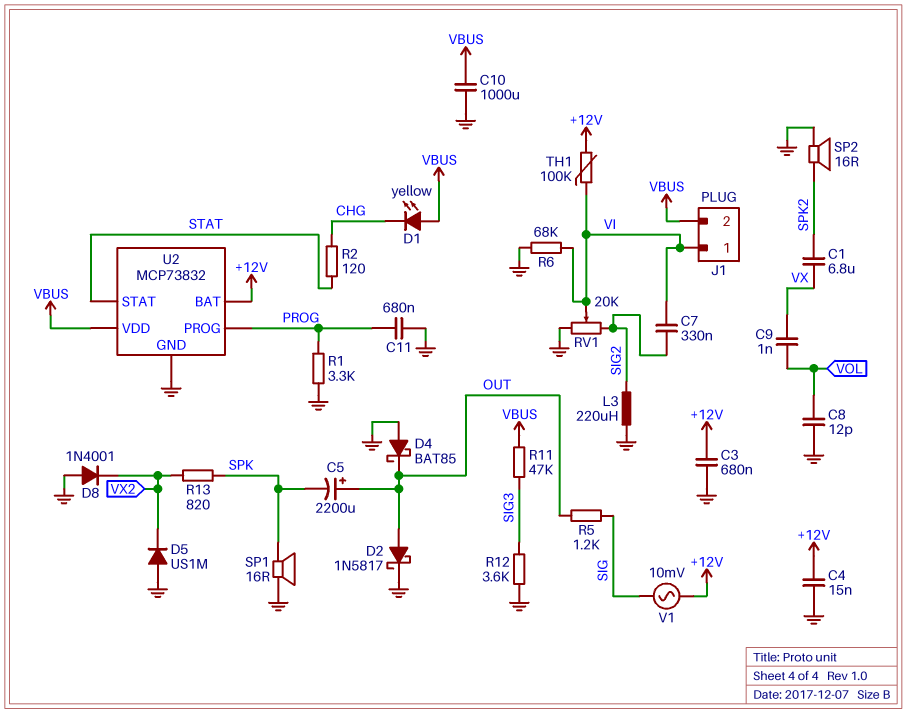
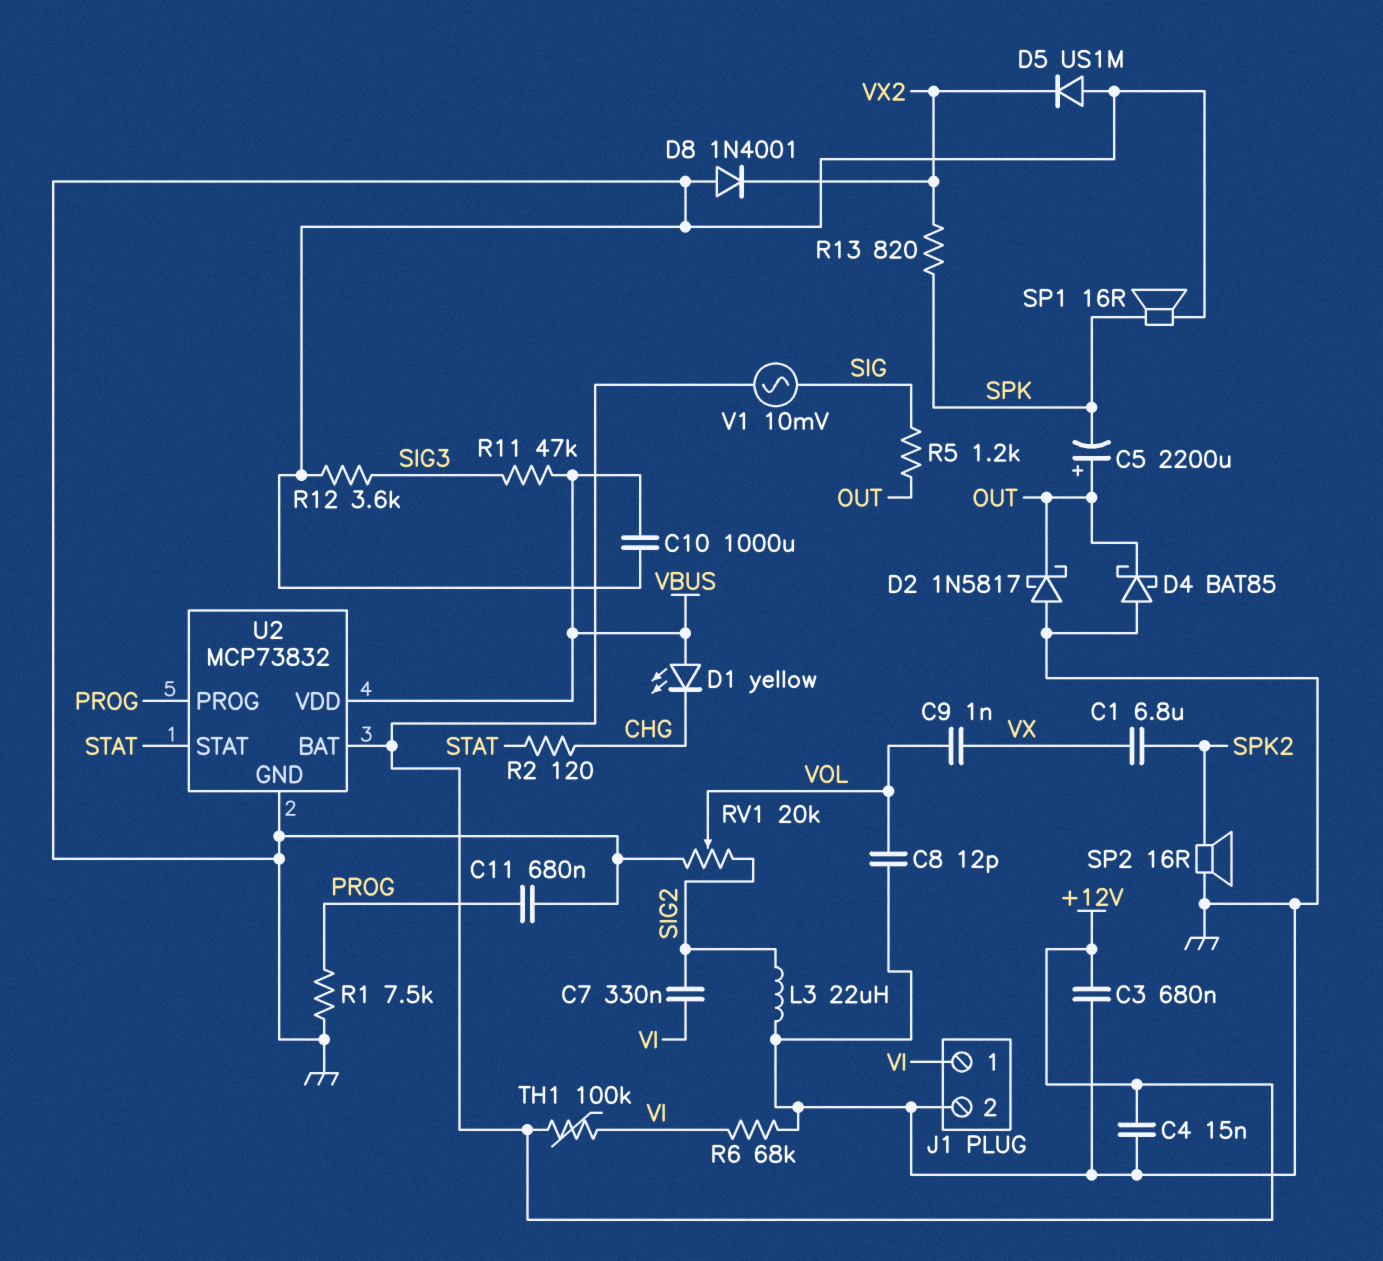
D2: schottky 1N5817 (A OUT, K GND) -> schottky 1N5817 (A GND, K OUT)
J1 pin 2: VBUS -> GND
L3: 220uH (GND, SIG2) -> 22uH (GND, SIG2)
R1: 3.3k (GND, PROG) -> 7.5k (GND, PROG)
RV1: 20k (GND, SIG2, wiper VI) -> 20k (GND, SIG2, wiper VOL)

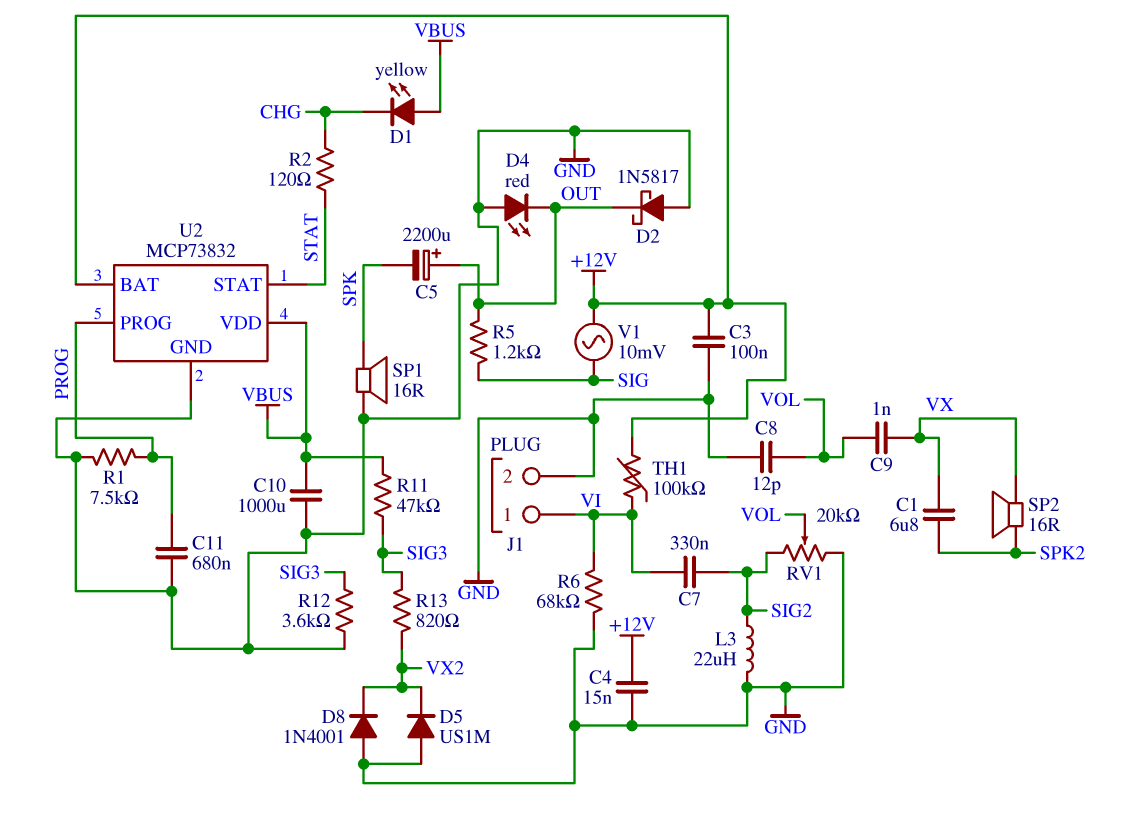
C3: 680nF (+12V, GND) -> 100nF (+12V, GND)
D4: schottky BAT85 (A GND, K OUT) -> LED red (A GND, K OUT)
R13: 820 (SPK, VX2) -> 820 (SIG3, VX2)
SP2: speaker 16R (GND, SPK2) -> speaker 16R (SPK2, VX)

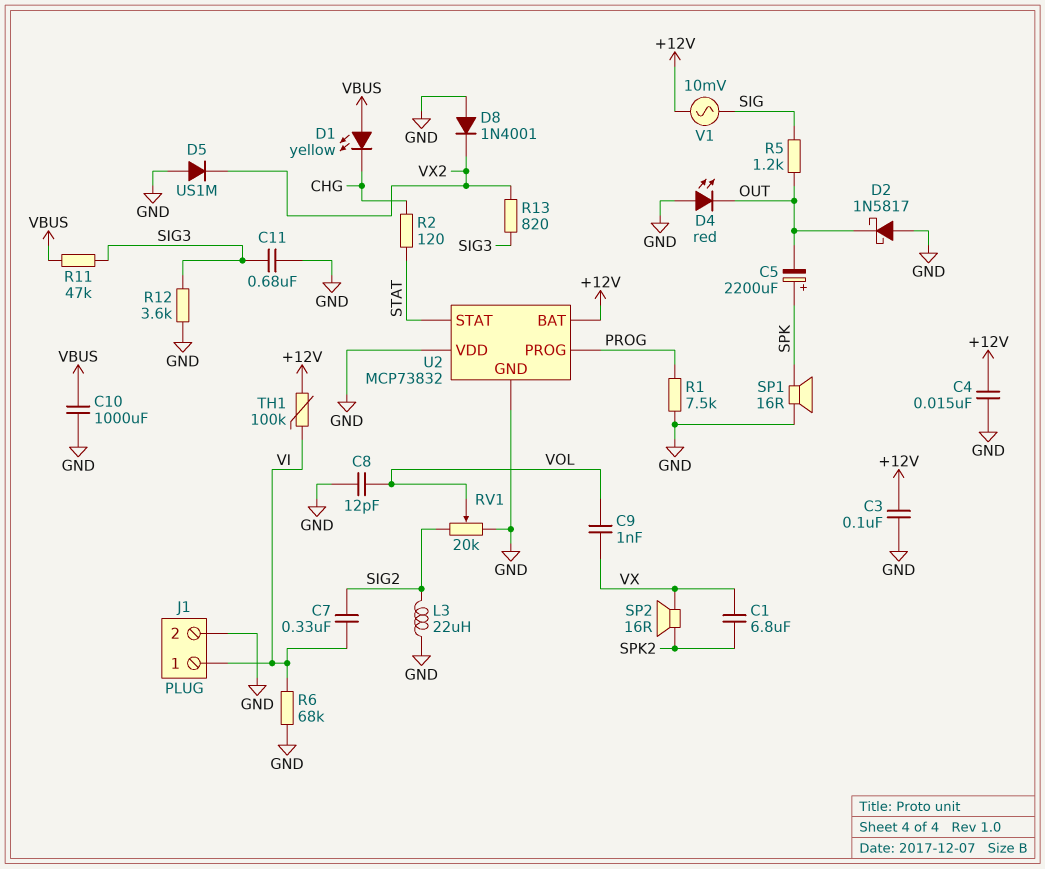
C5: 2200uF (plus OUT, minus SPK) -> 2200uF (plus SPK, minus OUT)
C11: 680nF (GND, PROG) -> 680nF (GND, SIG3)
U2 pin VDD: VBUS -> GND

